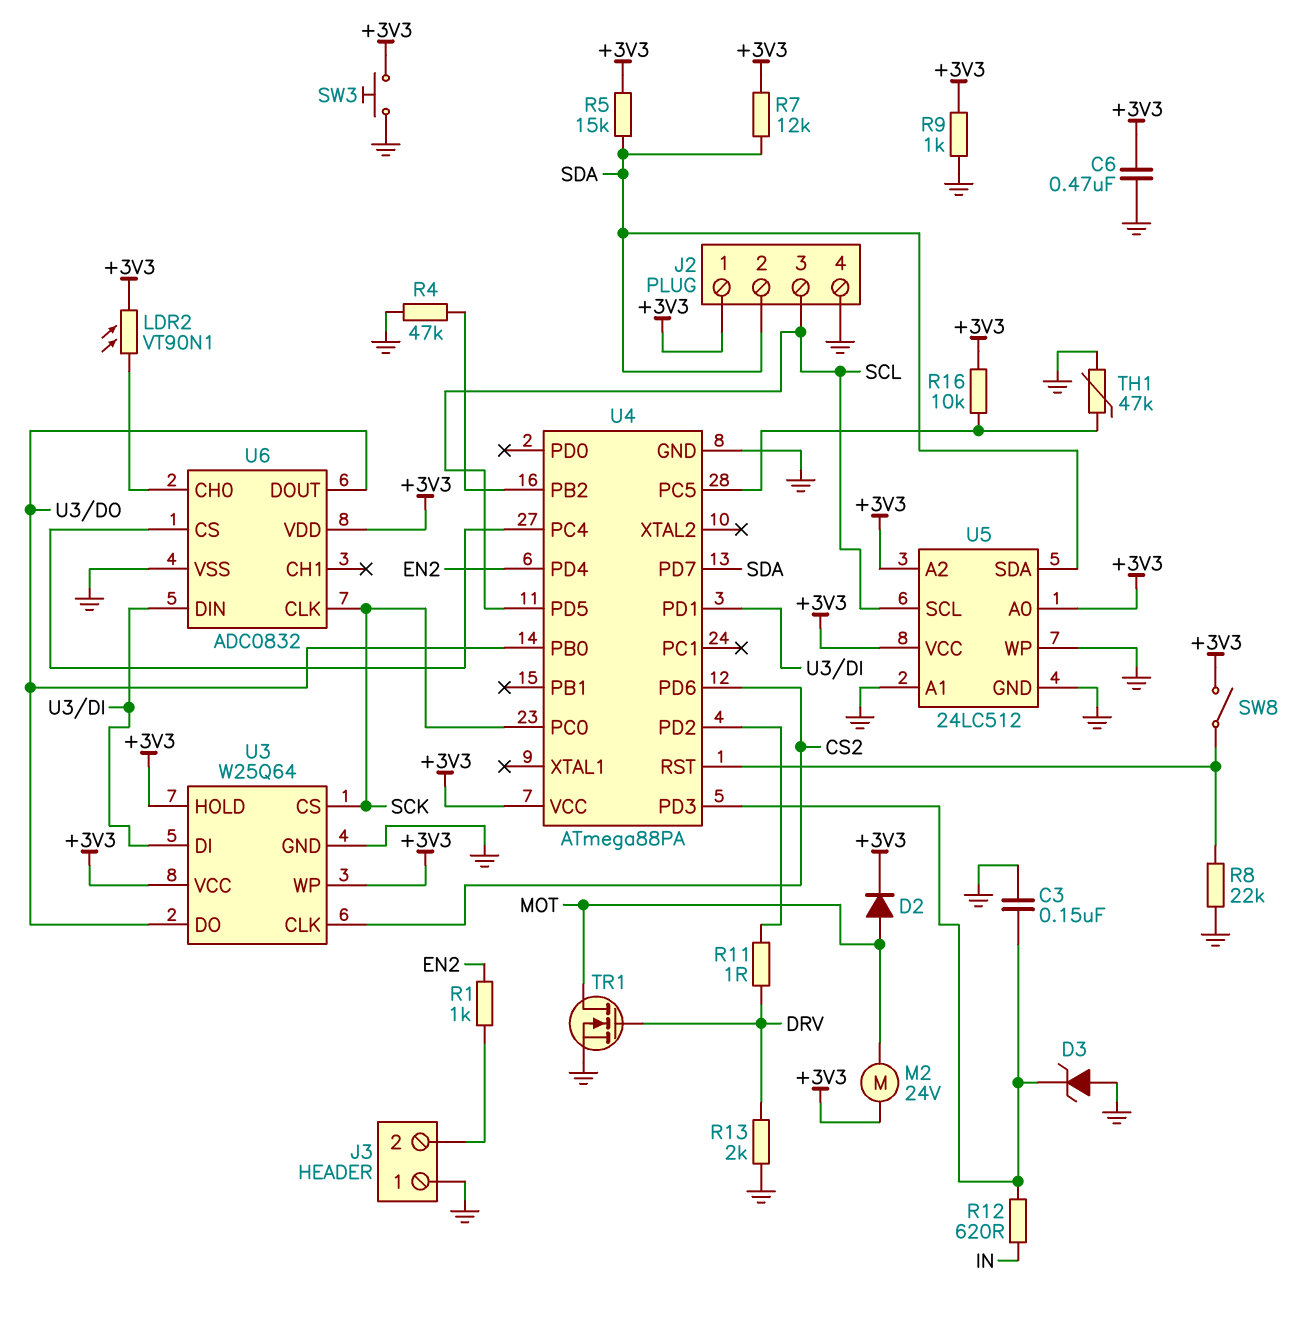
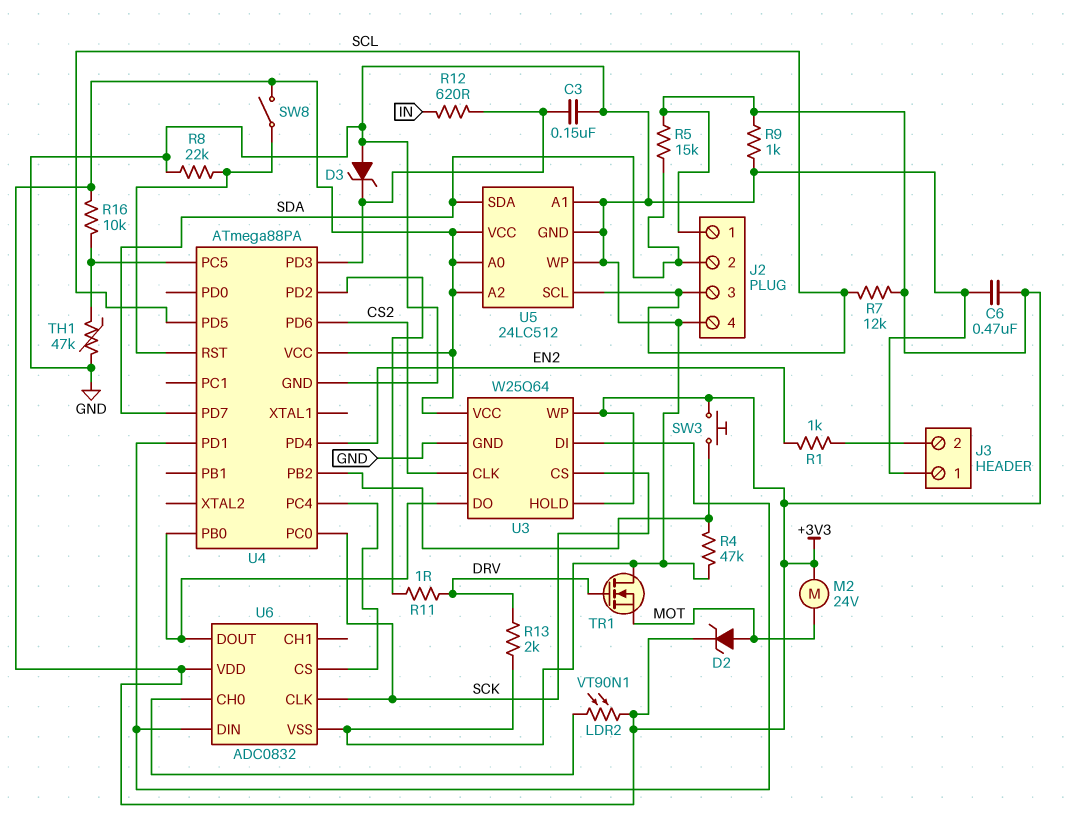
D2: diode (A MOT, K +3V3) -> zener (A MOT, K +3V3)
R7: 12k (+3V3, SDA) -> 12k (+3V3, SCL)
SW3: button (+3V3, GND) -> button (+3V3, U4/PB2)
TR1: NMOS (G DRV, D MOT, S GND) -> NMOS (G DRV, D GND, S MOT)

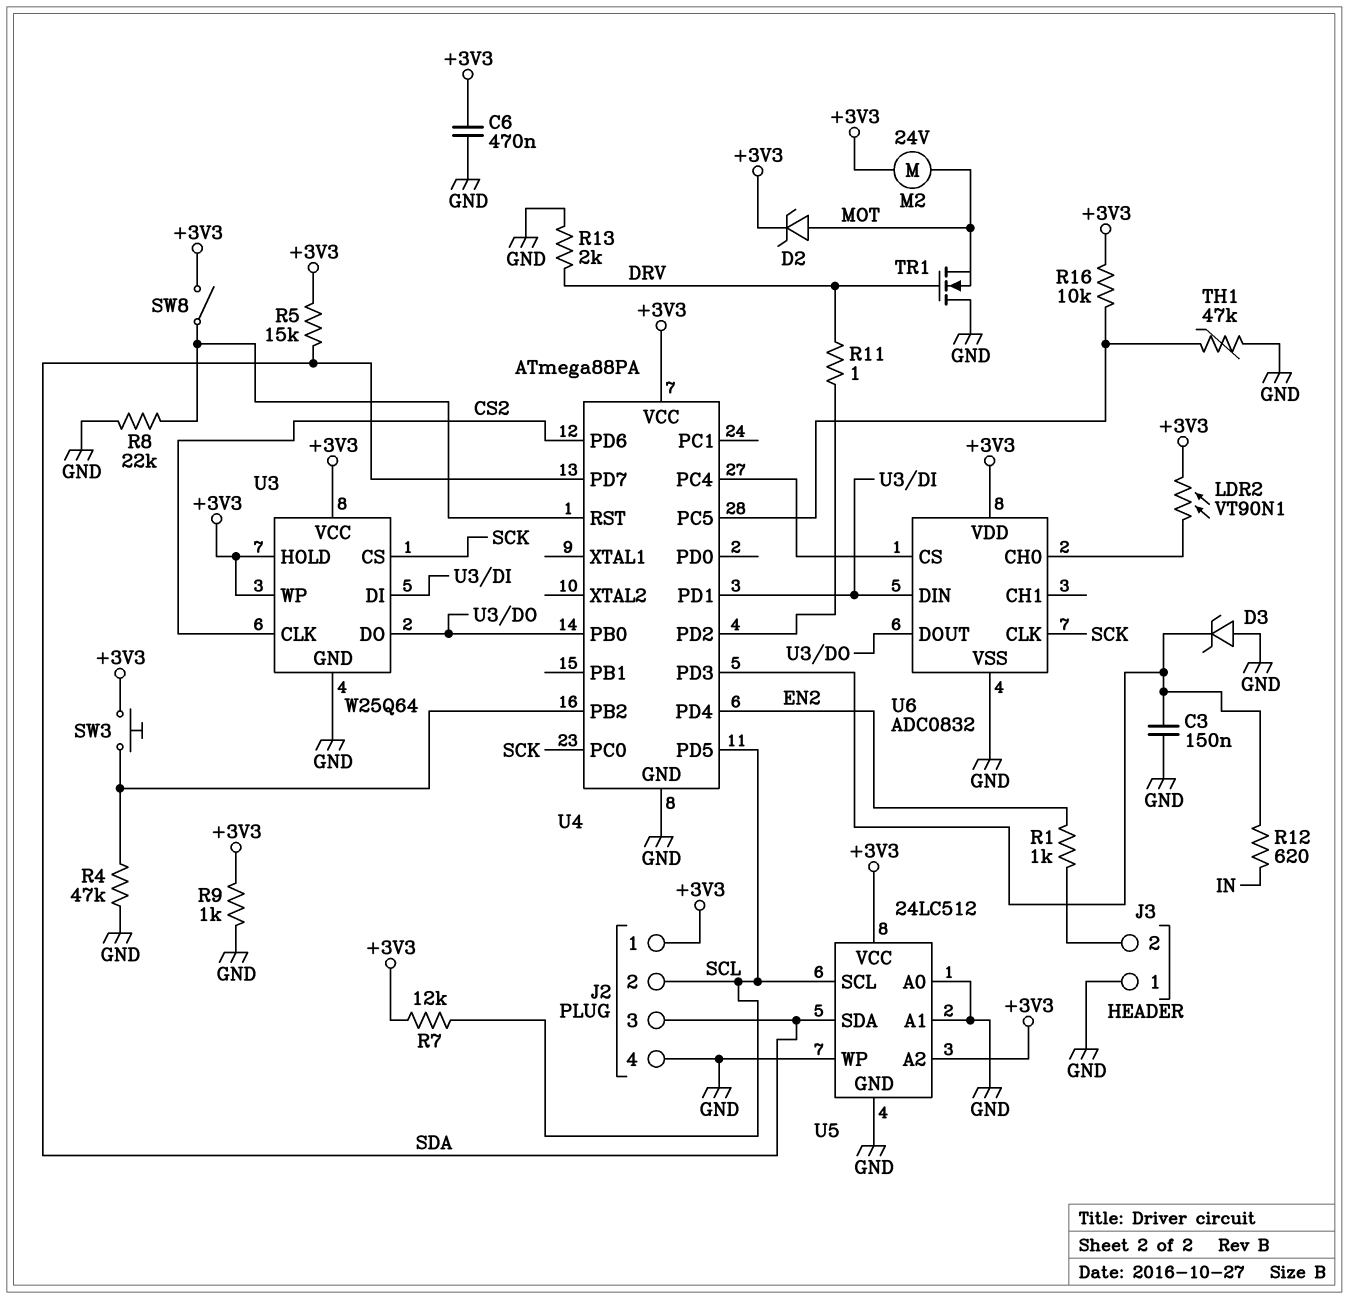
J2 pin 2: SDA -> SCL
J2 pin 3: SCL -> SDA
U5 pin A0: +3V3 -> GND

